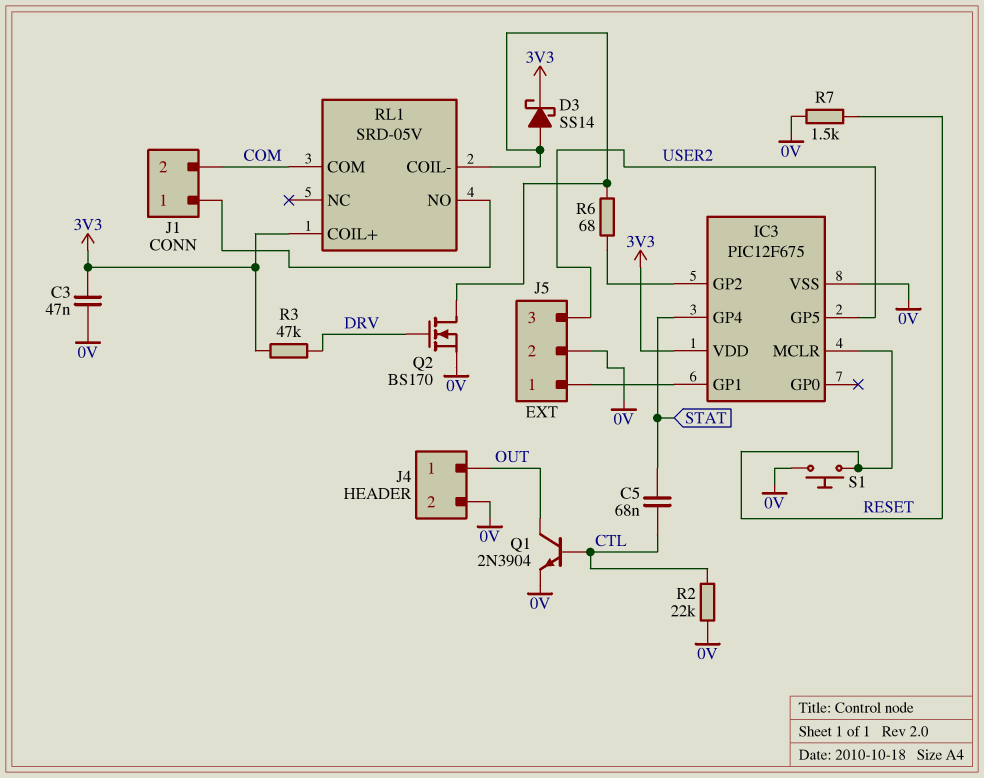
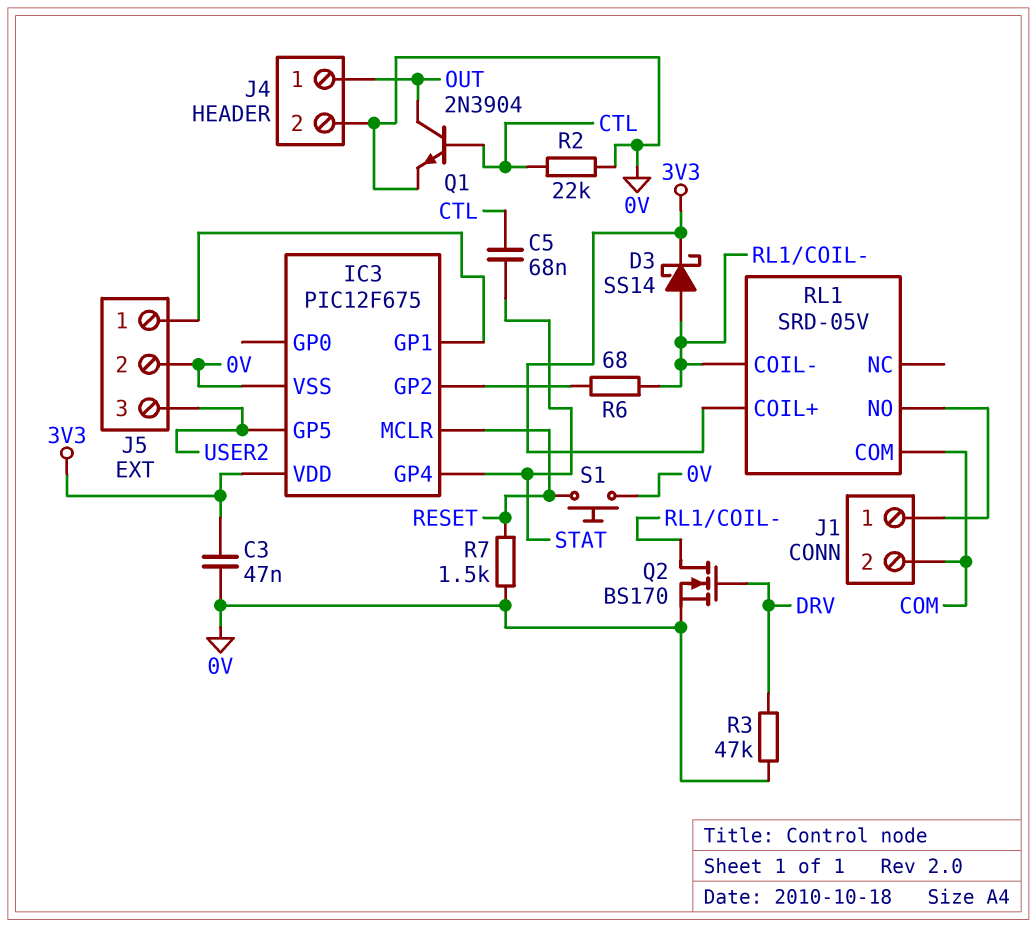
R3: 47k (3V3, DRV) -> 47k (0V, DRV)

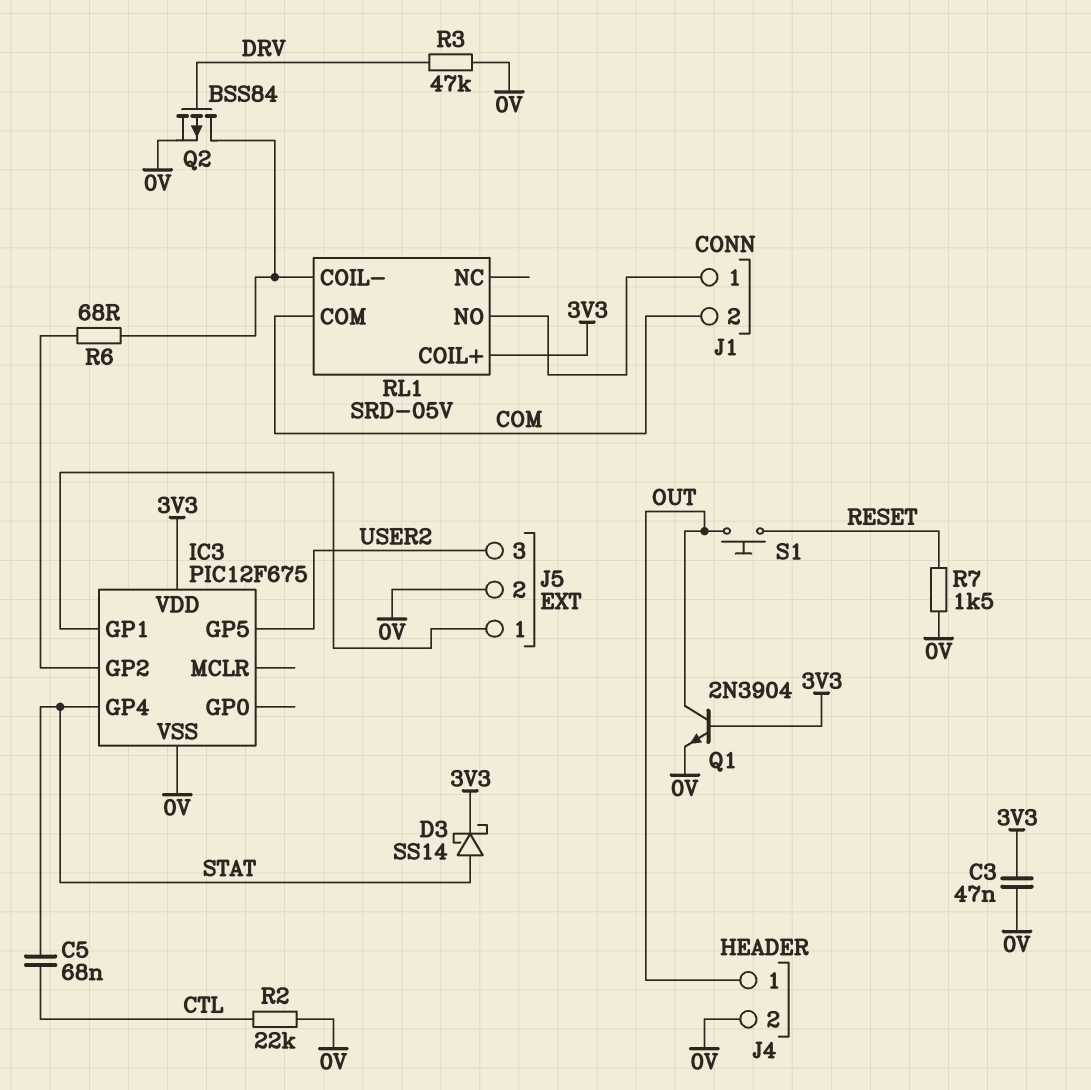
D3: schottky SS14 (A RL1/COIL-, K 3V3) -> schottky SS14 (A STAT, K 3V3)
IC3 pin MCLR: RESET -> none
Q1: NPN 2N3904 (B CTL, C OUT, E 0V) -> NPN 2N3904 (B 3V3, C OUT, E 0V)
Q2: NMOS BS170 (G DRV, D RL1/COIL-, S 0V) -> PMOS BSS84 (G DRV, D RL1/COIL-, S 0V)
S1: button (0V, RESET) -> button (OUT, RESET)

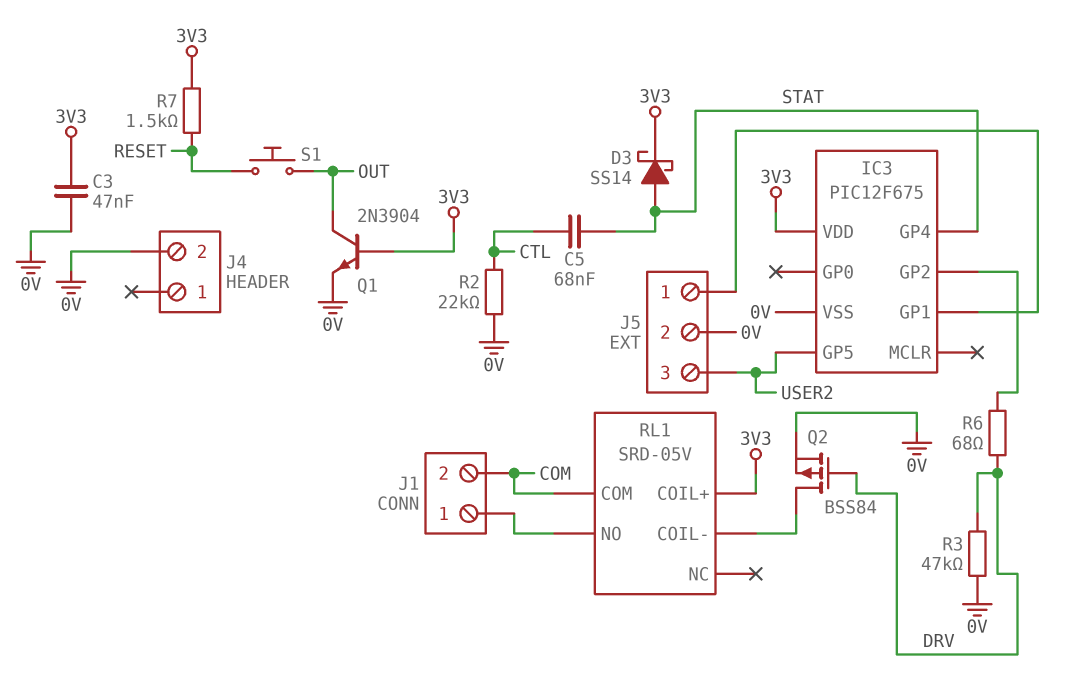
J4 pin 1: OUT -> none
R6: 68 (IC3/GP2, RL1/COIL-) -> 68 (DRV, IC3/GP2)
R7: 1.5k (0V, RESET) -> 1.5k (3V3, RESET)

